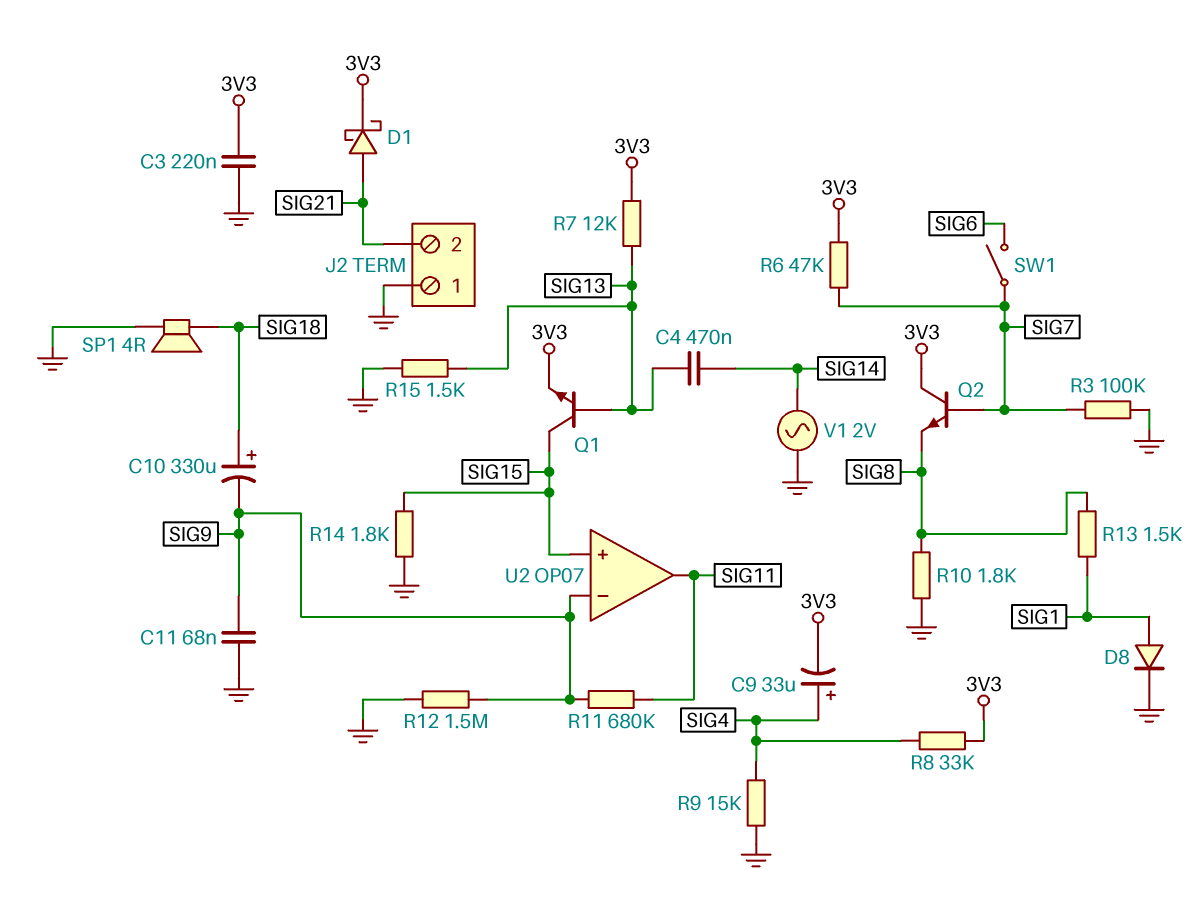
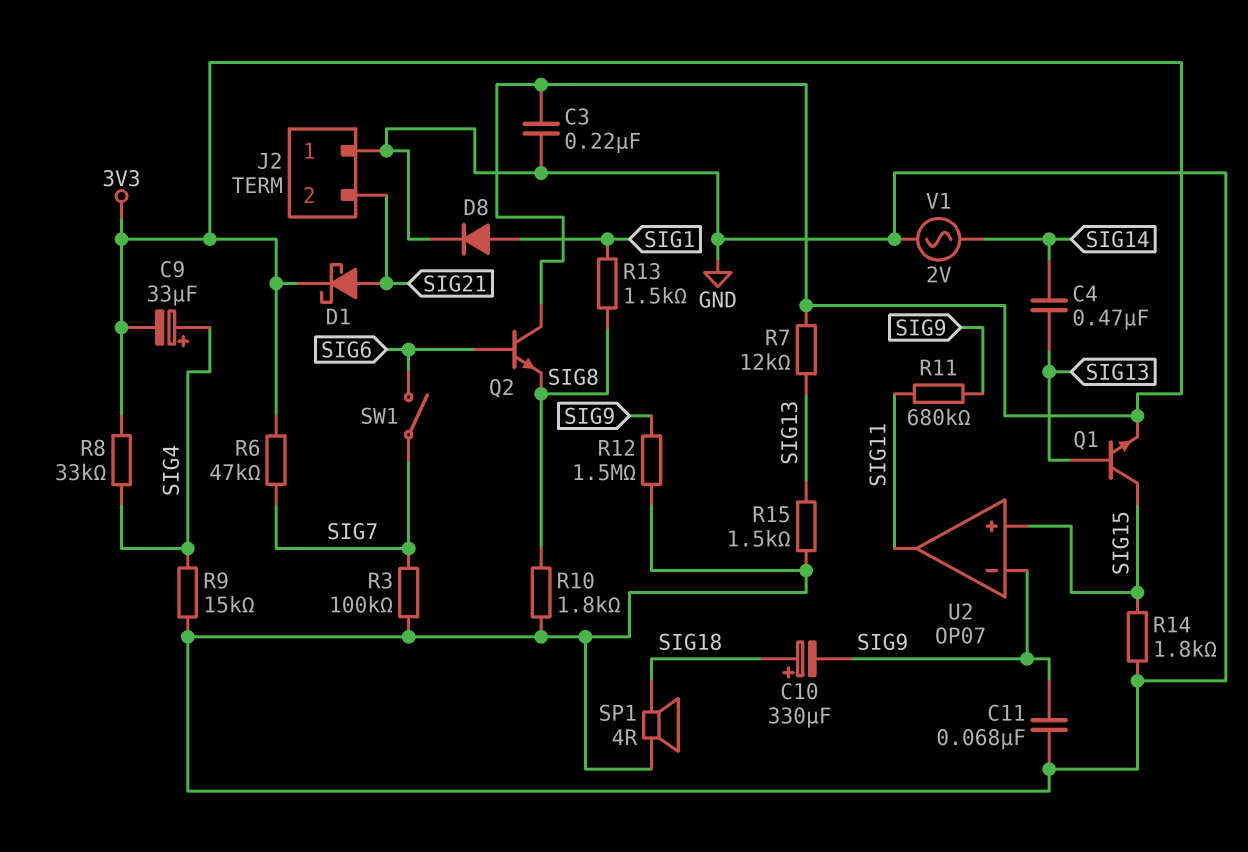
Q2: NPN (B SIG7, C 3V3, E SIG8) -> NPN (B SIG6, C 3V3, E SIG8)

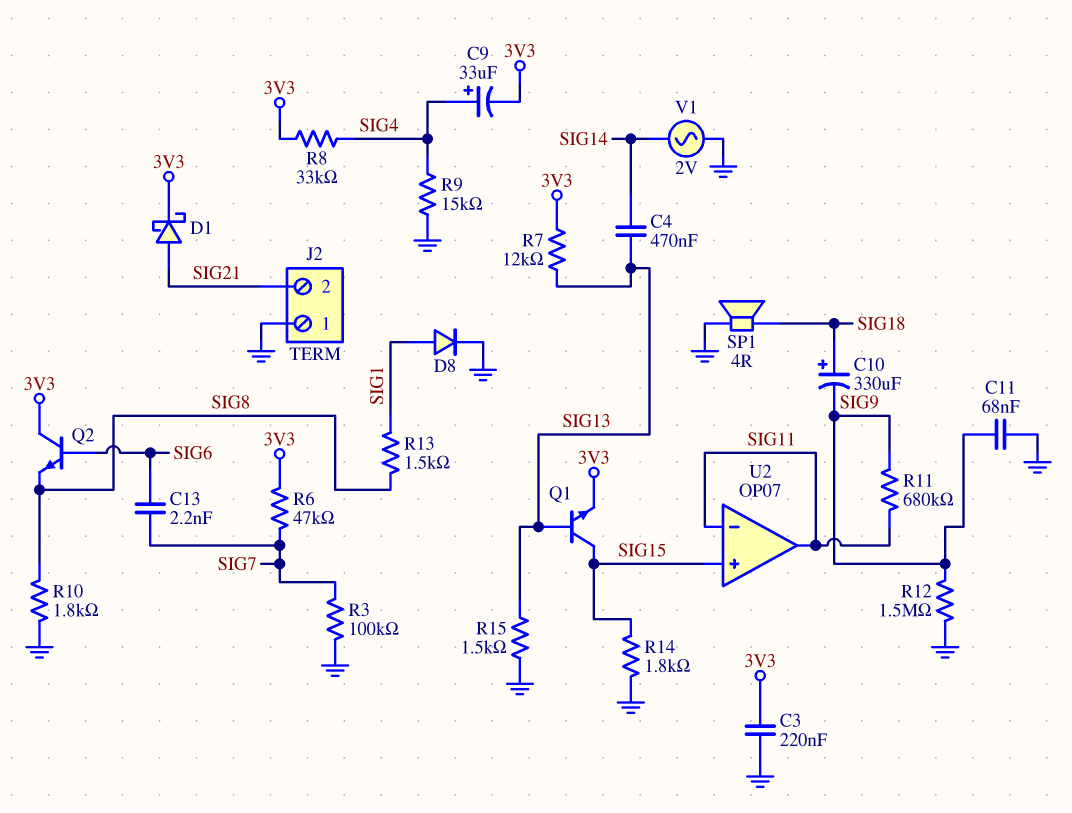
C13: none -> 2.2nF (SIG6, SIG7)
SW1: switch (SIG6, SIG7) -> none
U2 pin in-: SIG9 -> SIG11

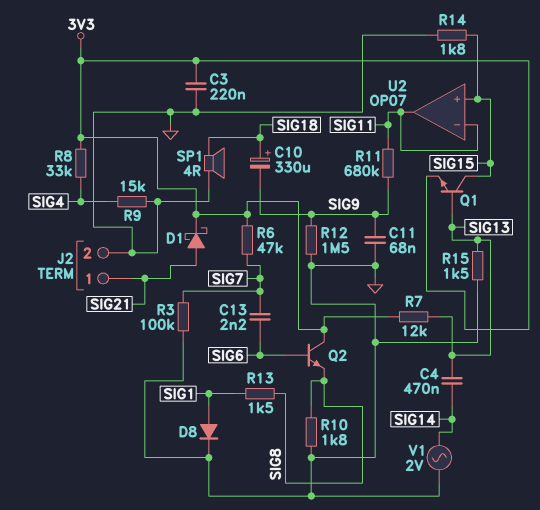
C9: 33uF (plus SIG4, minus 3V3) -> none
J2 pin 1: GND -> SIG21
J2 pin 2: SIG21 -> GND

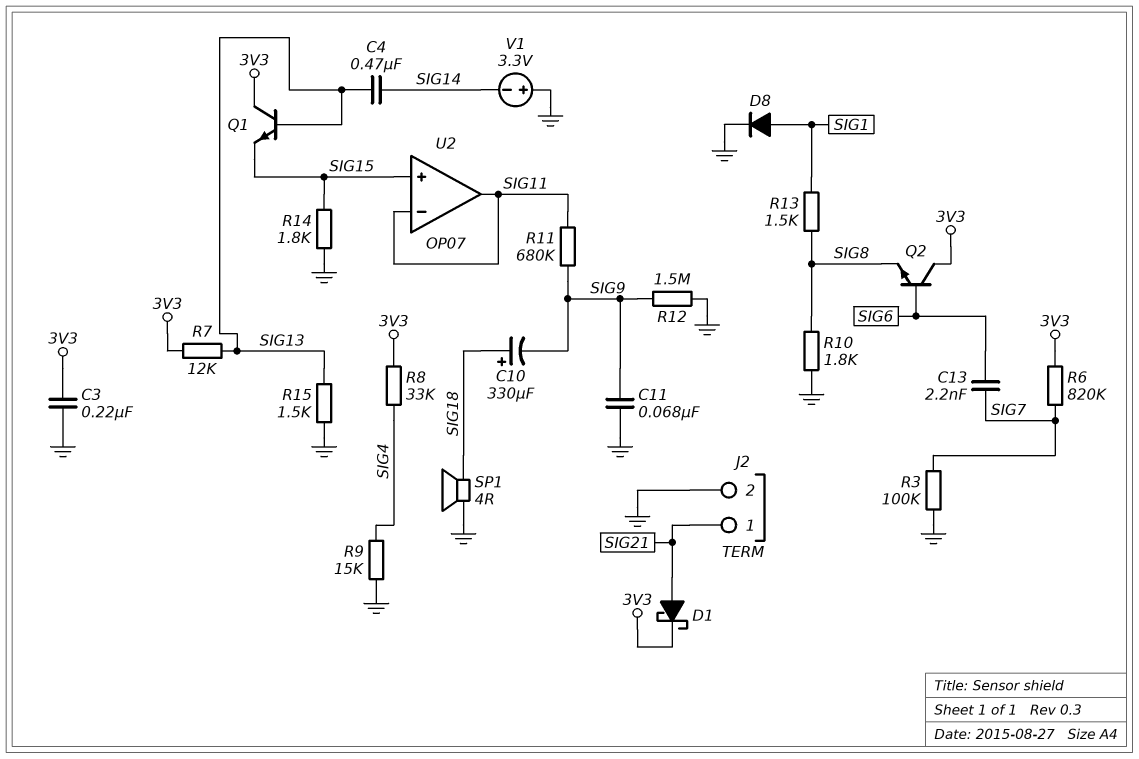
Q1: NPN (B SIG13, C SIG15, E 3V3) -> NPN (B SIG13, C 3V3, E SIG15)
R6: 47k (3V3, SIG7) -> 820k (3V3, SIG7)
V1: AC 2V (GND, SIG14) -> 3.3V (plus GND, minus SIG14)

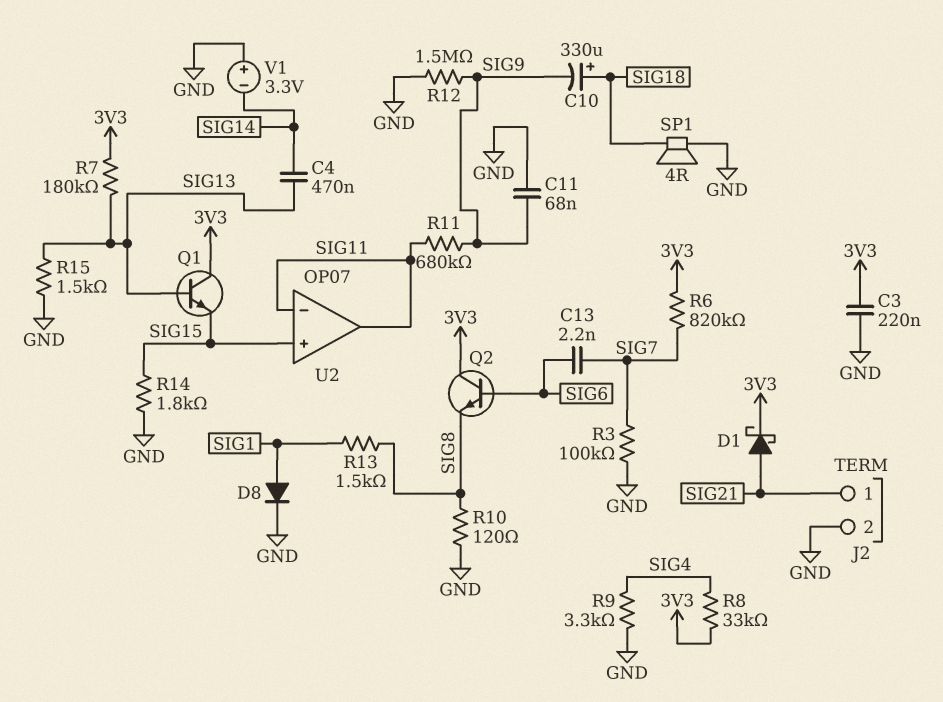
R7: 12k (3V3, SIG13) -> 180k (3V3, SIG13)
R9: 15k (GND, SIG4) -> 3.3k (GND, SIG4)
R10: 1.8k (GND, SIG8) -> 120 (GND, SIG8)

